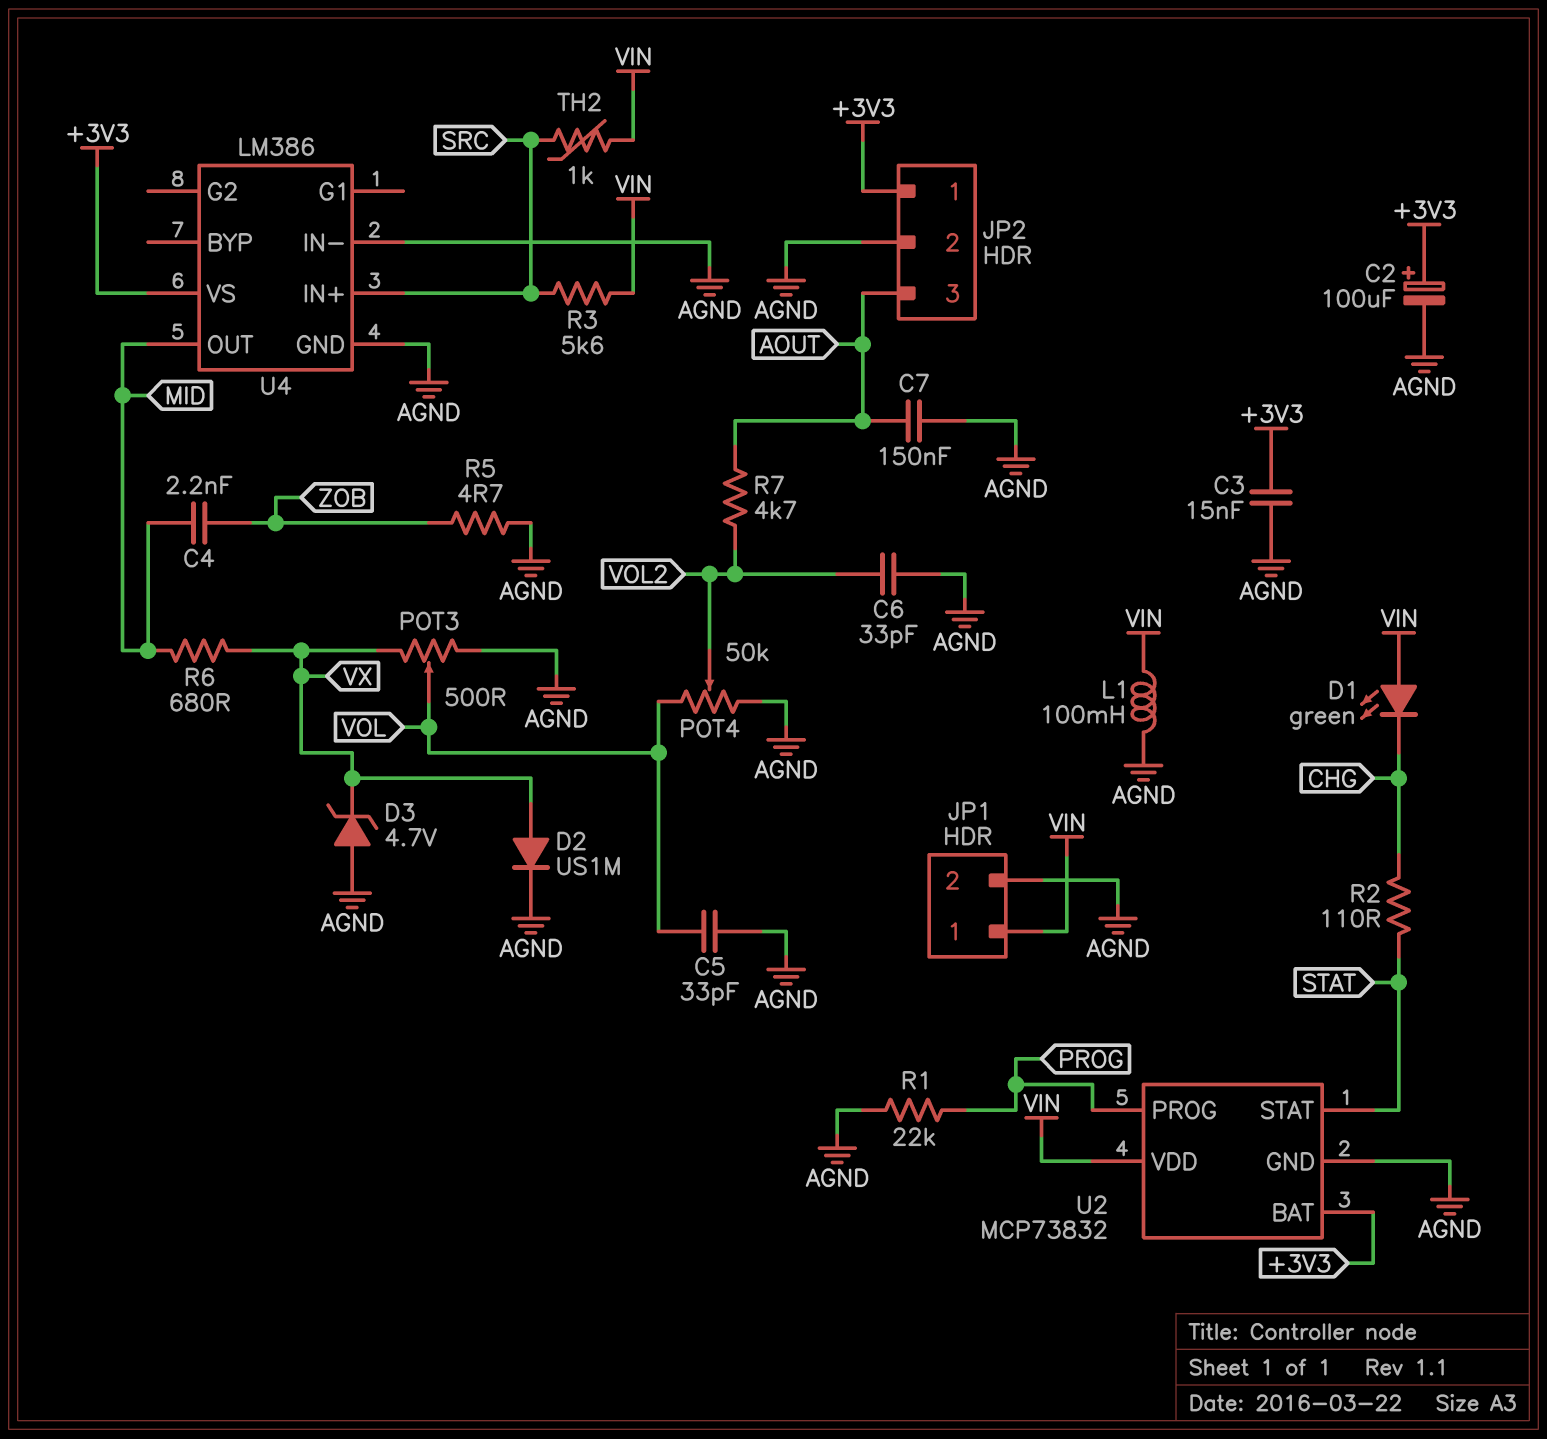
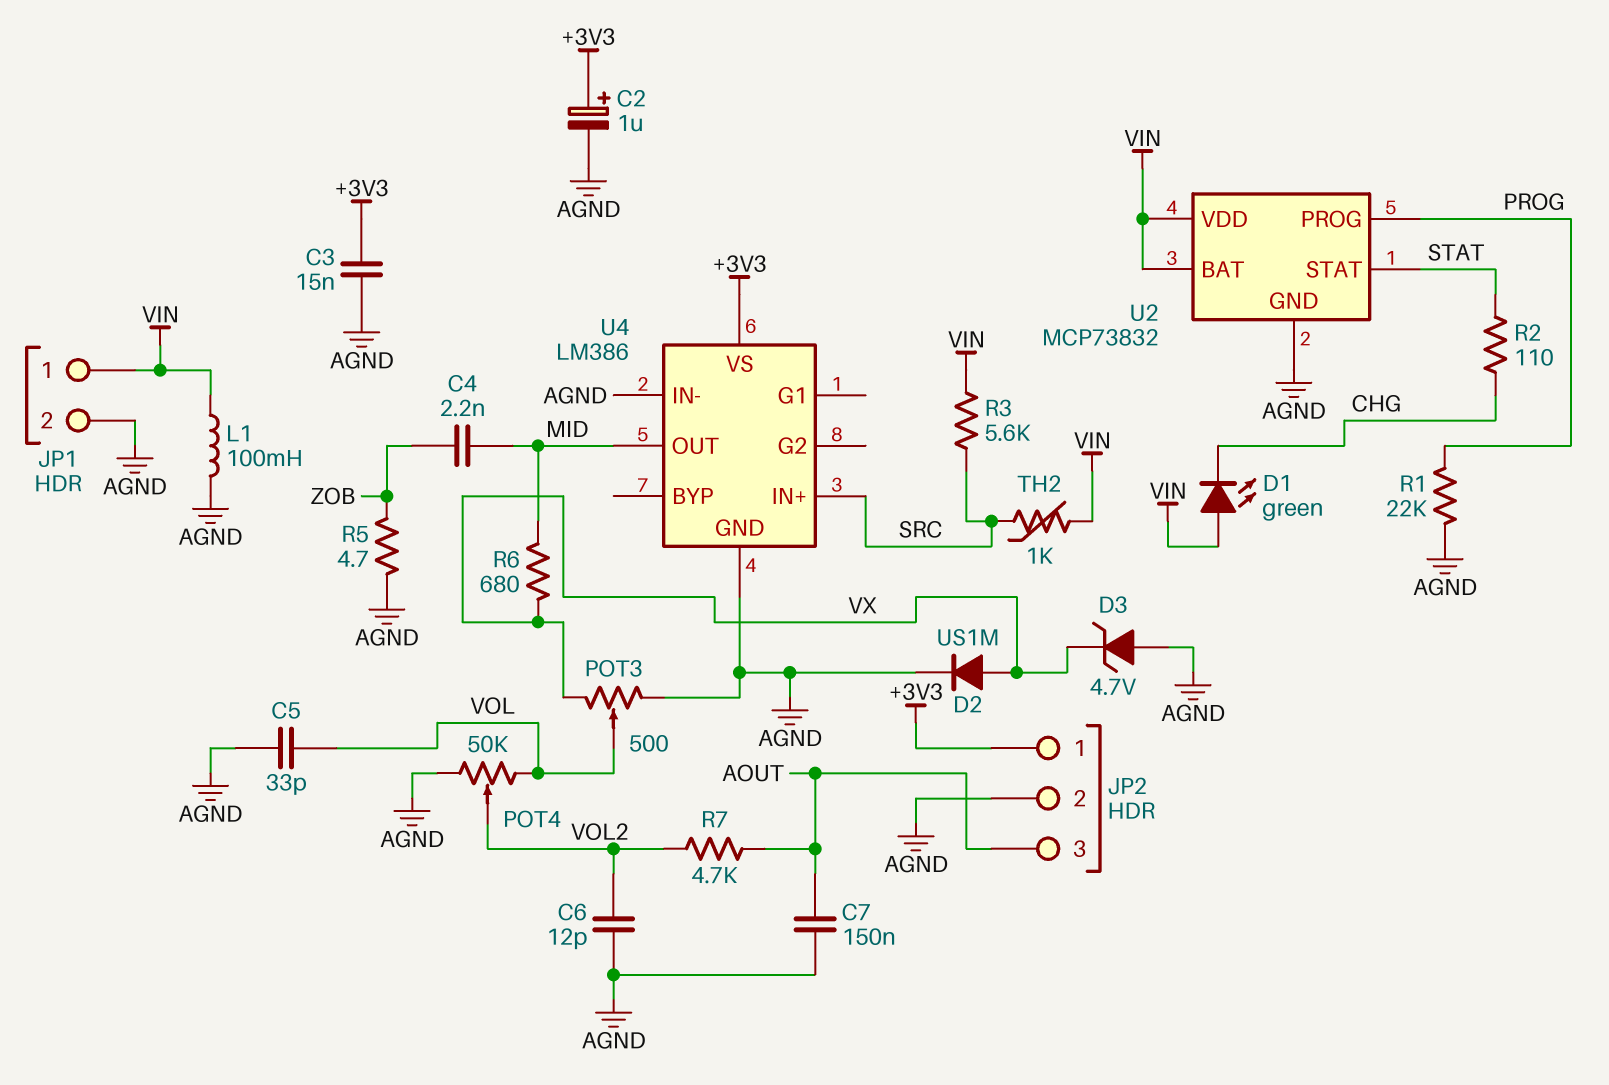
C2: 100uF (plus +3V3, minus AGND) -> 1uF (plus +3V3, minus AGND)
C6: 33pF (AGND, VOL2) -> 12pF (AGND, VOL2)
U2 pin BAT: +3V3 -> VIN

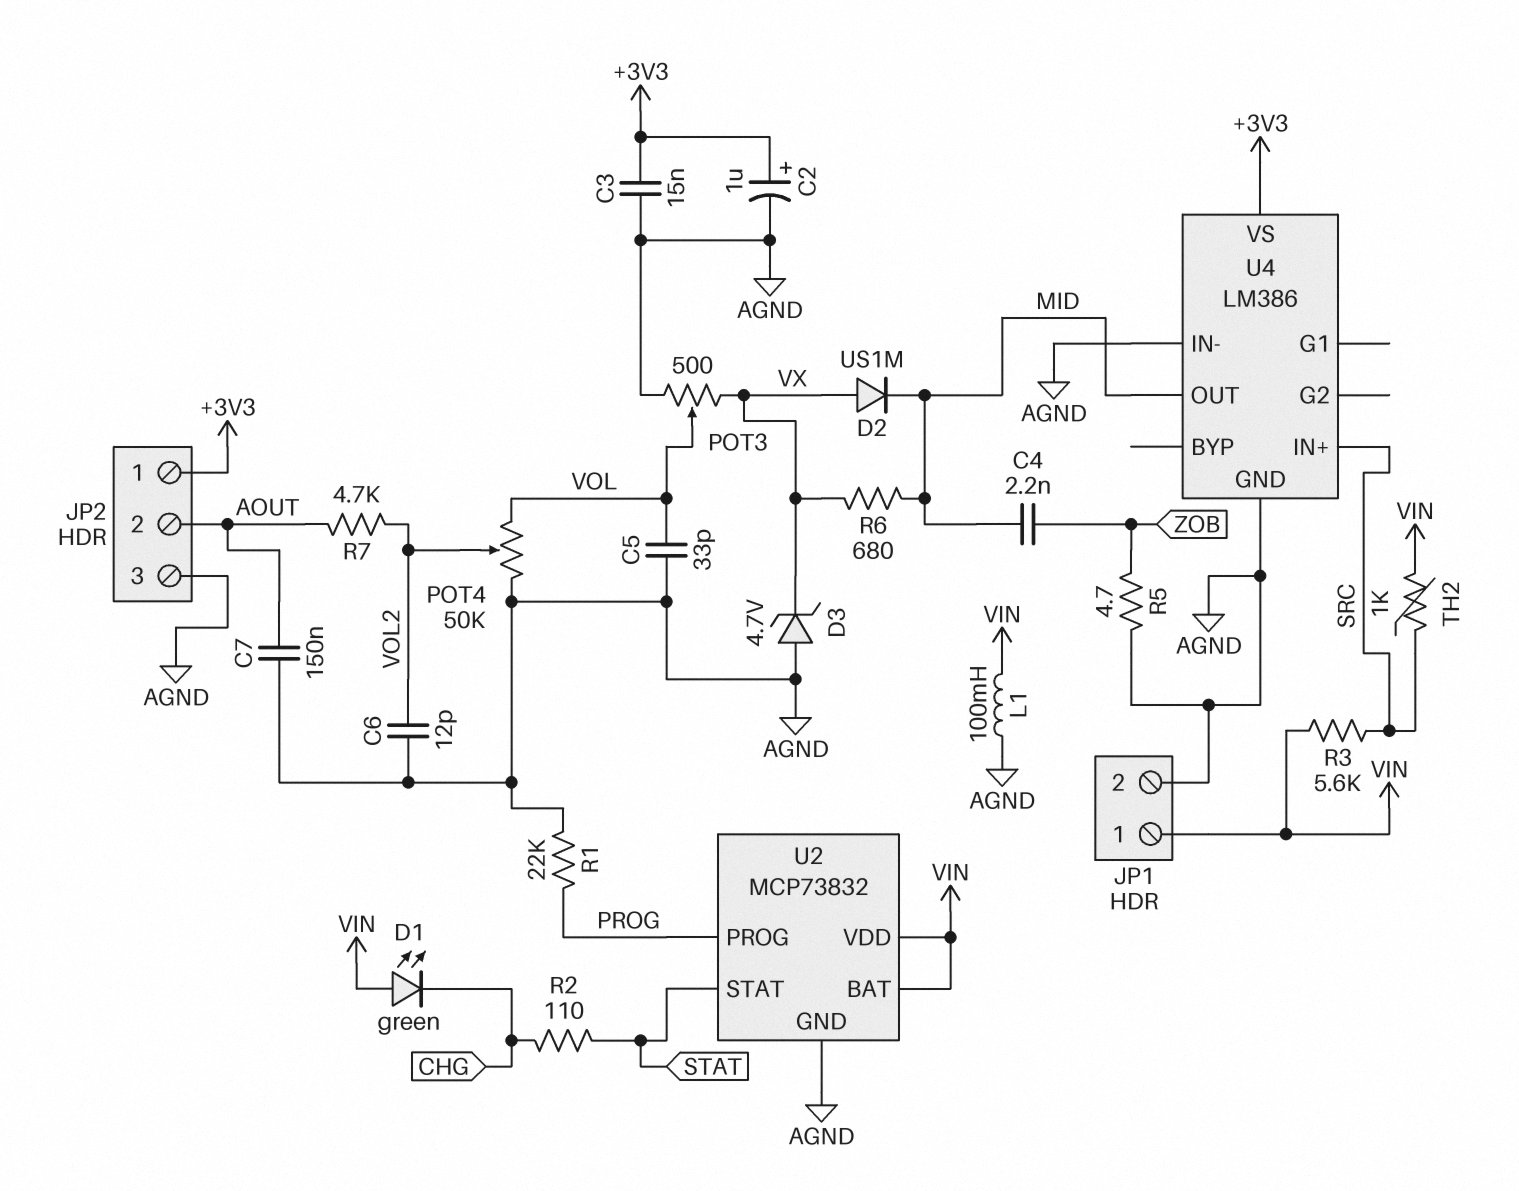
D2: diode US1M (A VX, K AGND) -> diode US1M (A VX, K MID)
JP2 pin 2: AGND -> AOUT
JP2 pin 3: AOUT -> AGND

